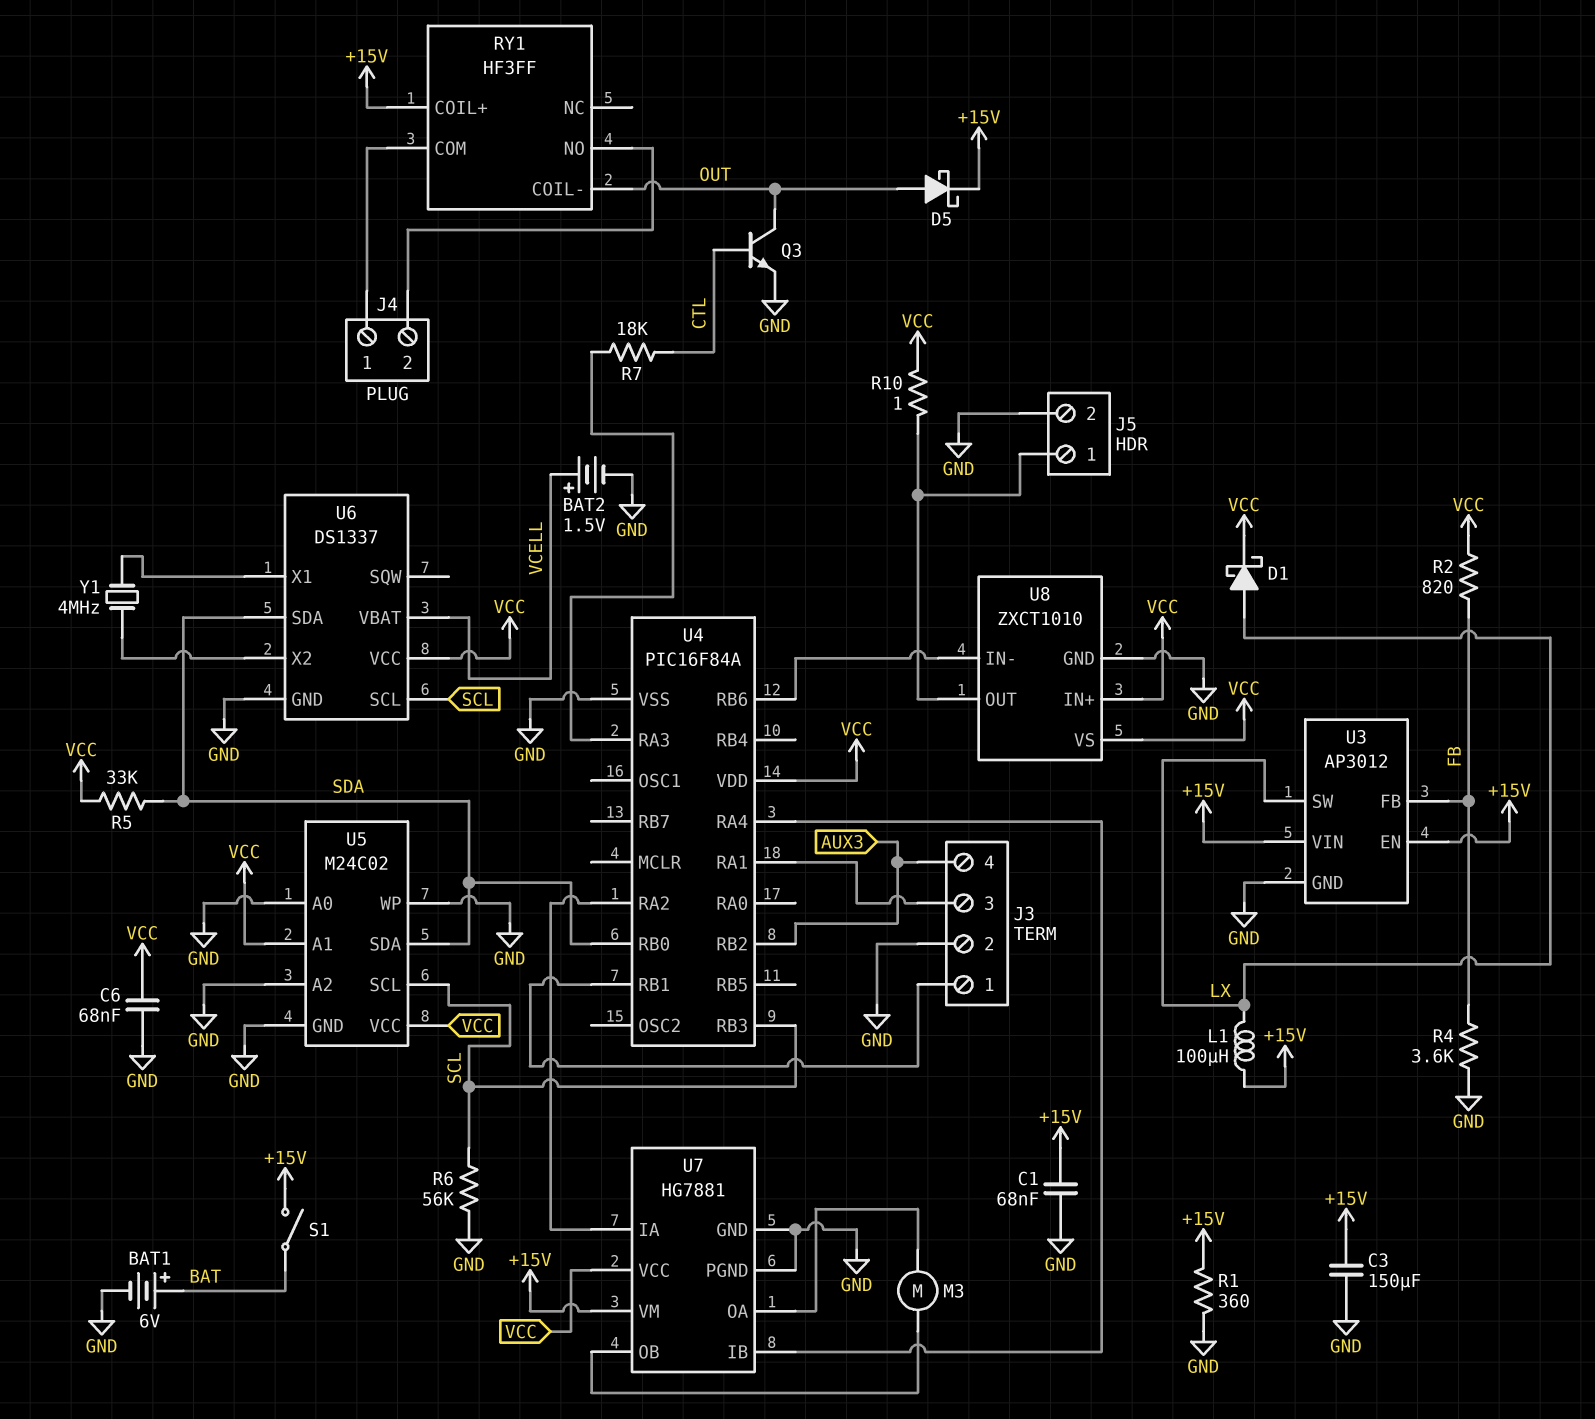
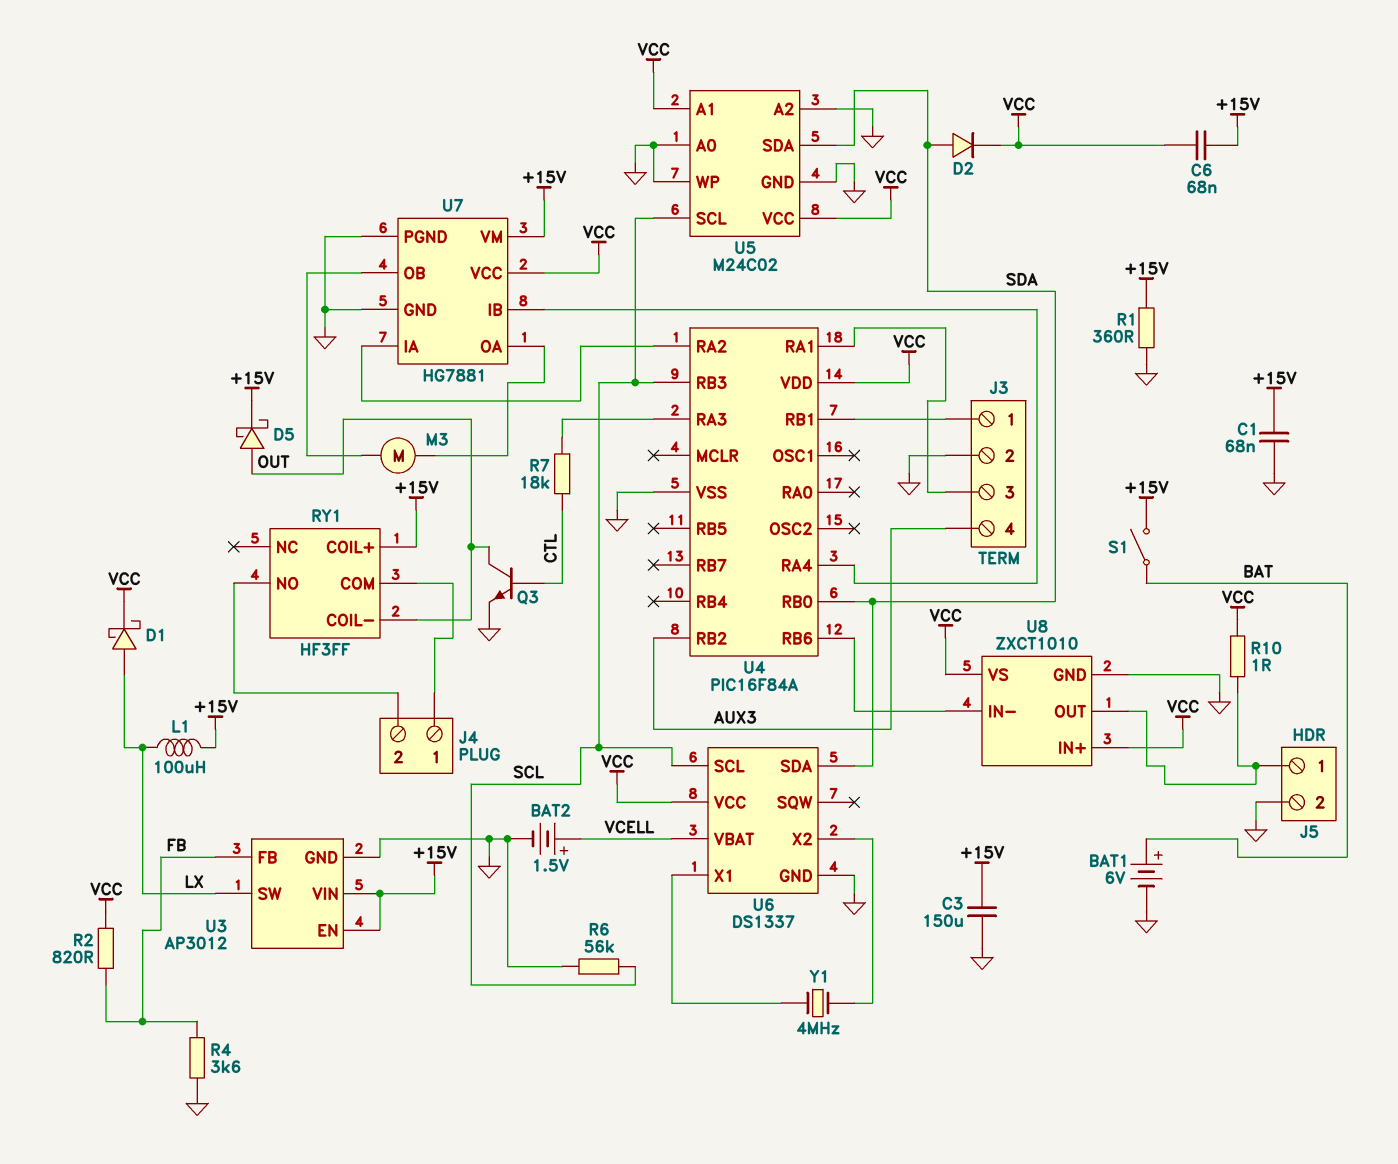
C6: 68nF (GND, VCC) -> 68nF (+15V, VCC)
D2: none -> diode (A SDA, K VCC)
R5: 33k (SDA, VCC) -> none

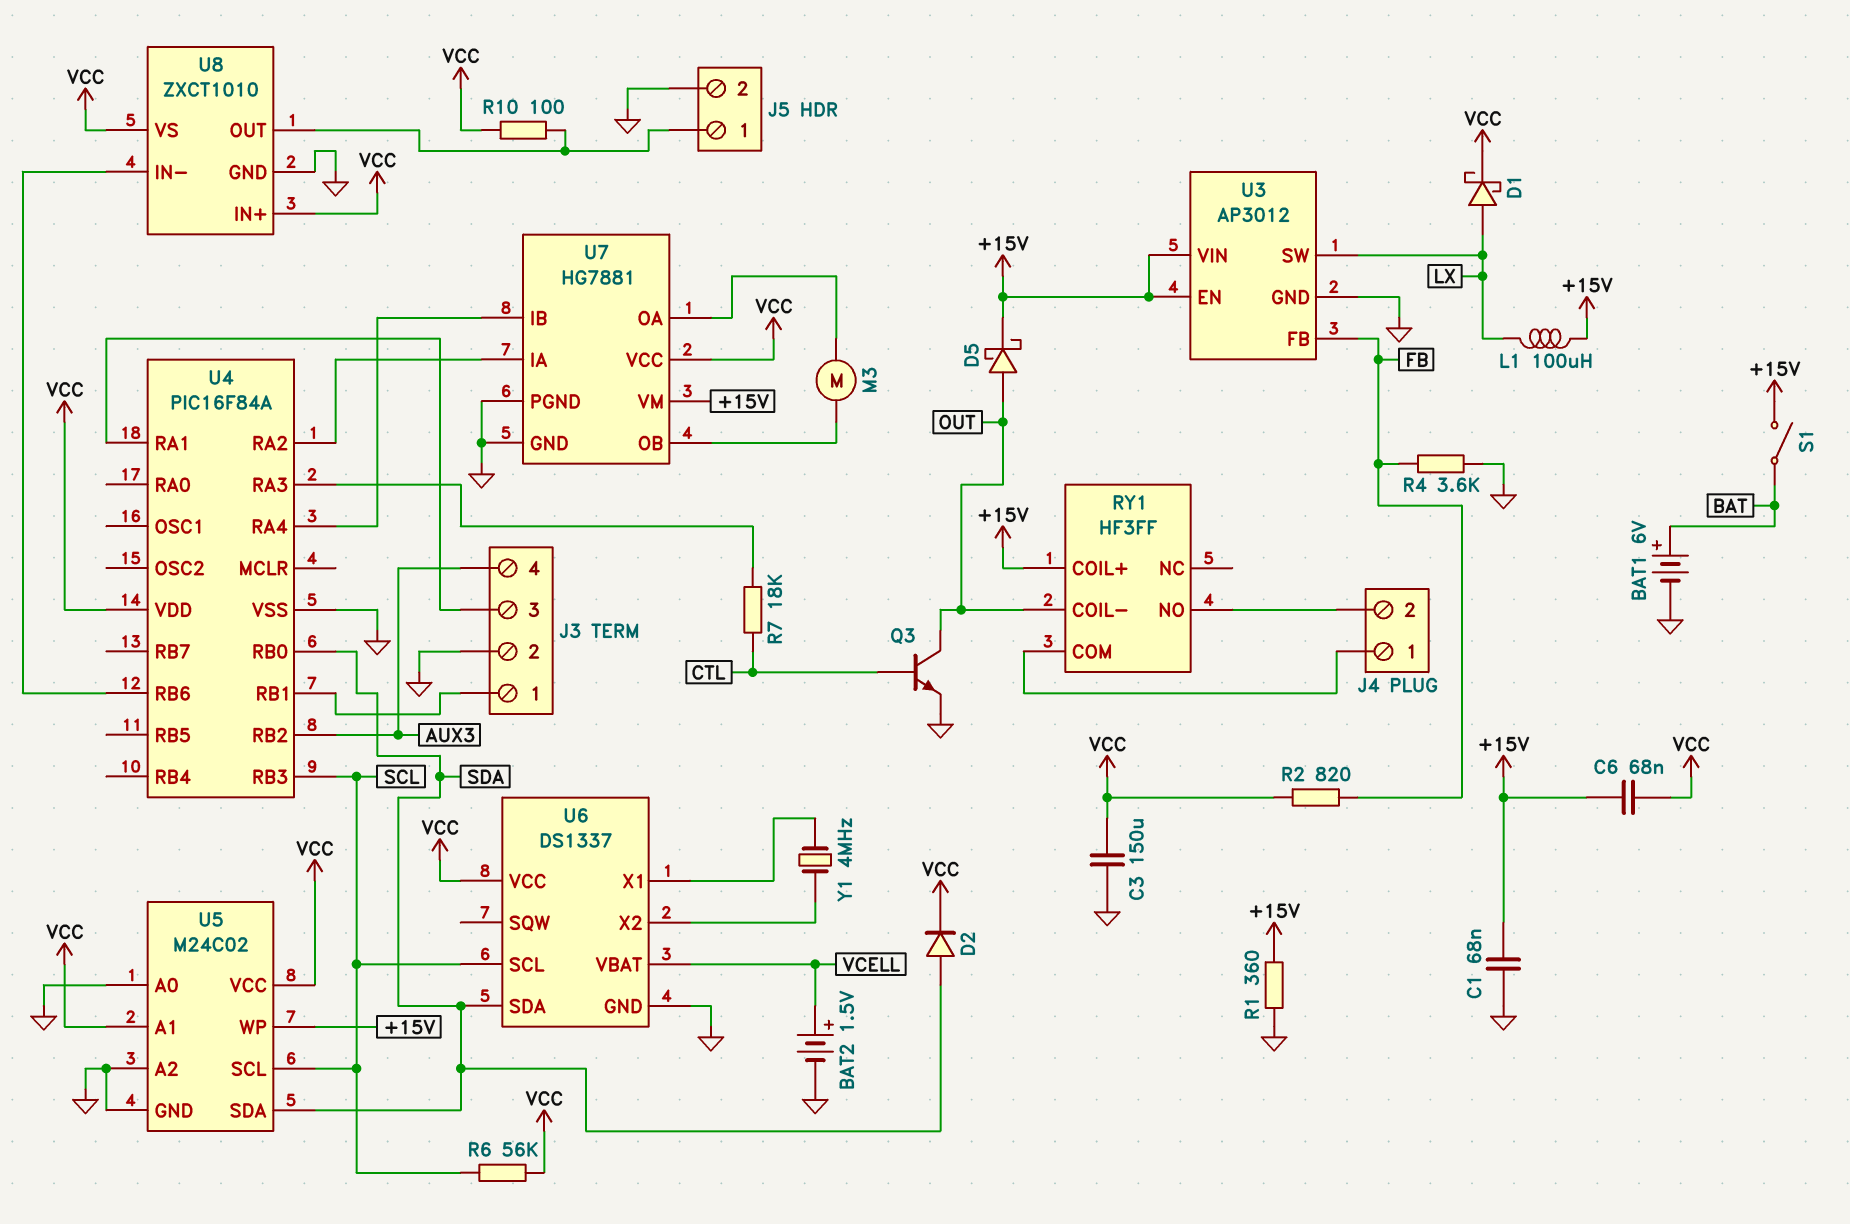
C3: 150uF (+15V, GND) -> 150uF (GND, VCC)
R6: 56k (GND, SCL) -> 56k (SCL, VCC)
R10: 1 (J5/1, VCC) -> 100 (J5/1, VCC)
U5 pin WP: GND -> +15V

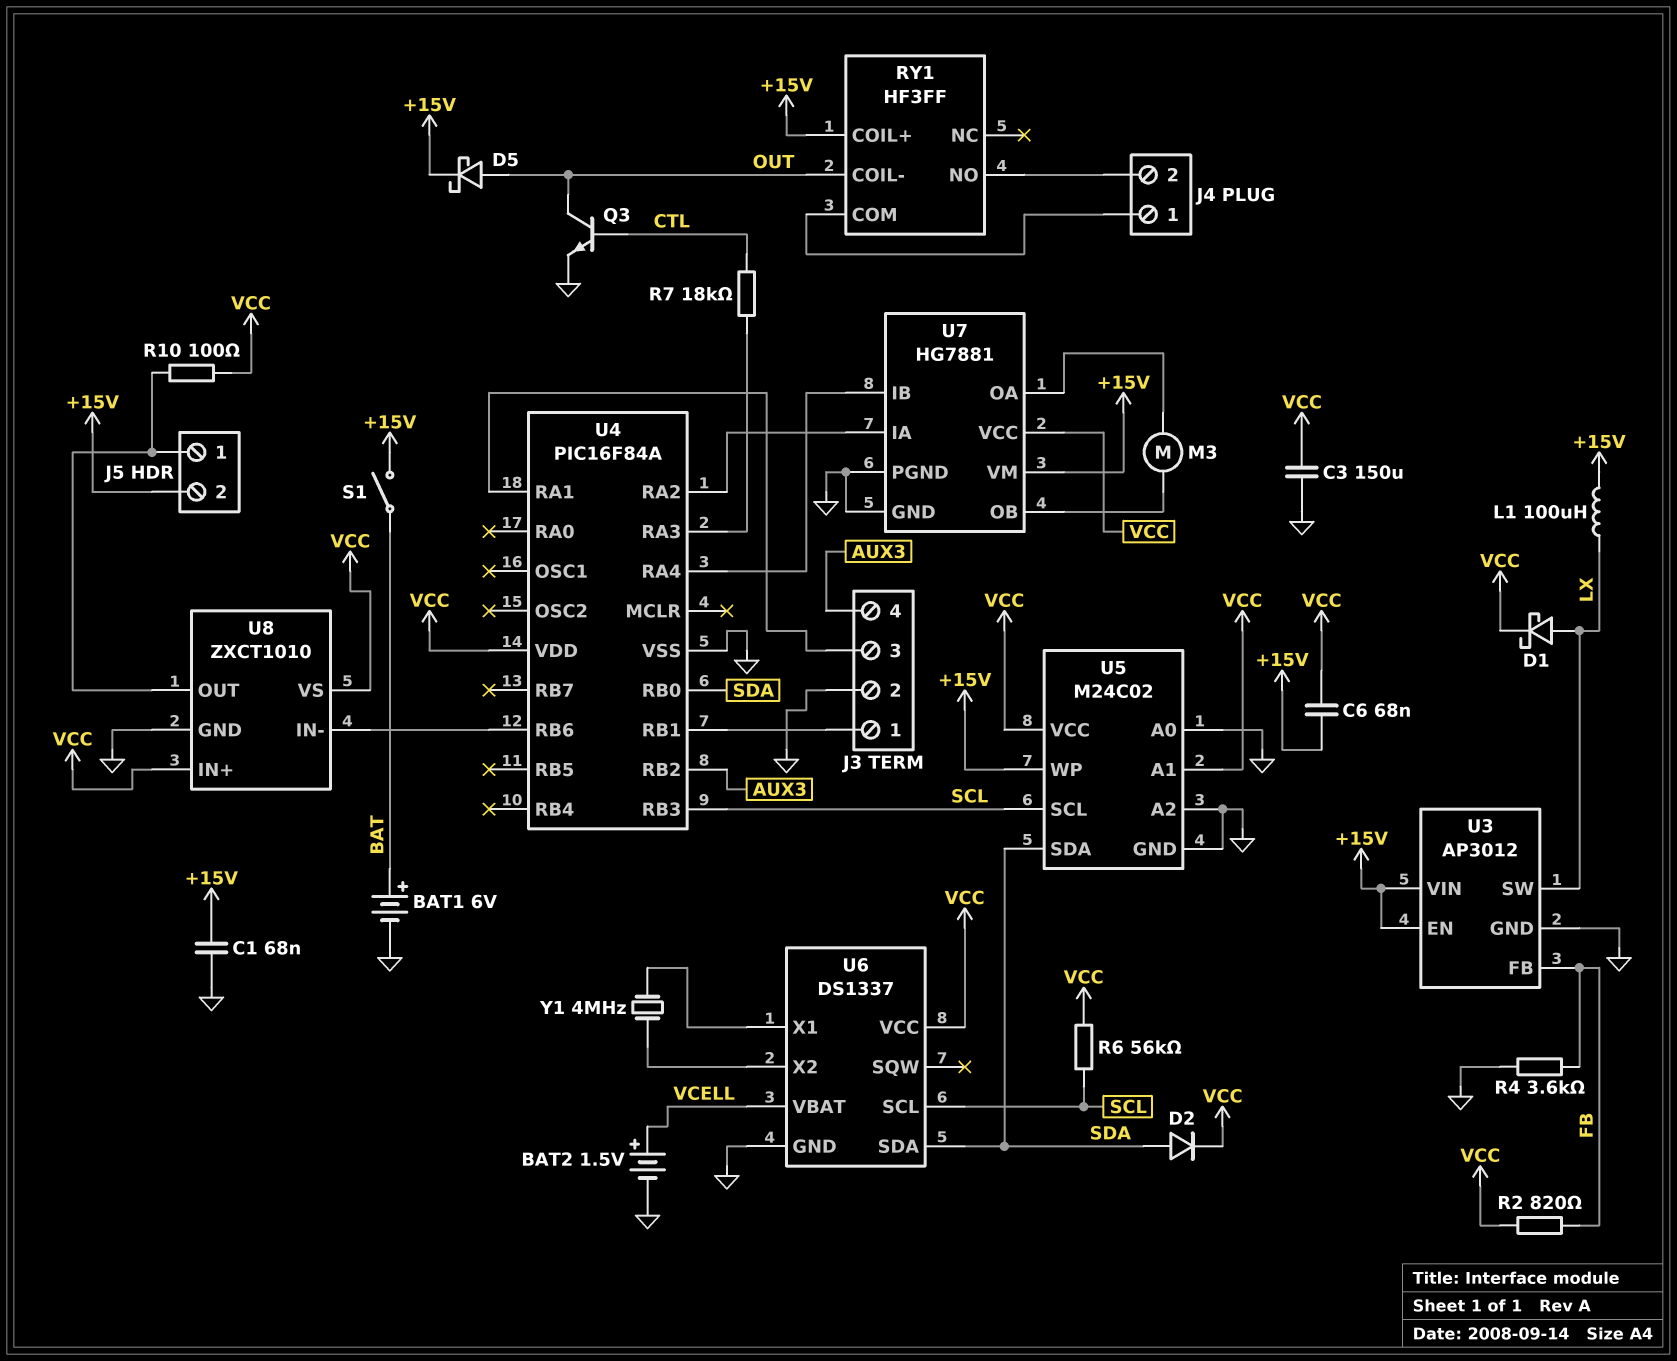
J5 pin 2: GND -> +15V
R1: 360 (+15V, GND) -> none

